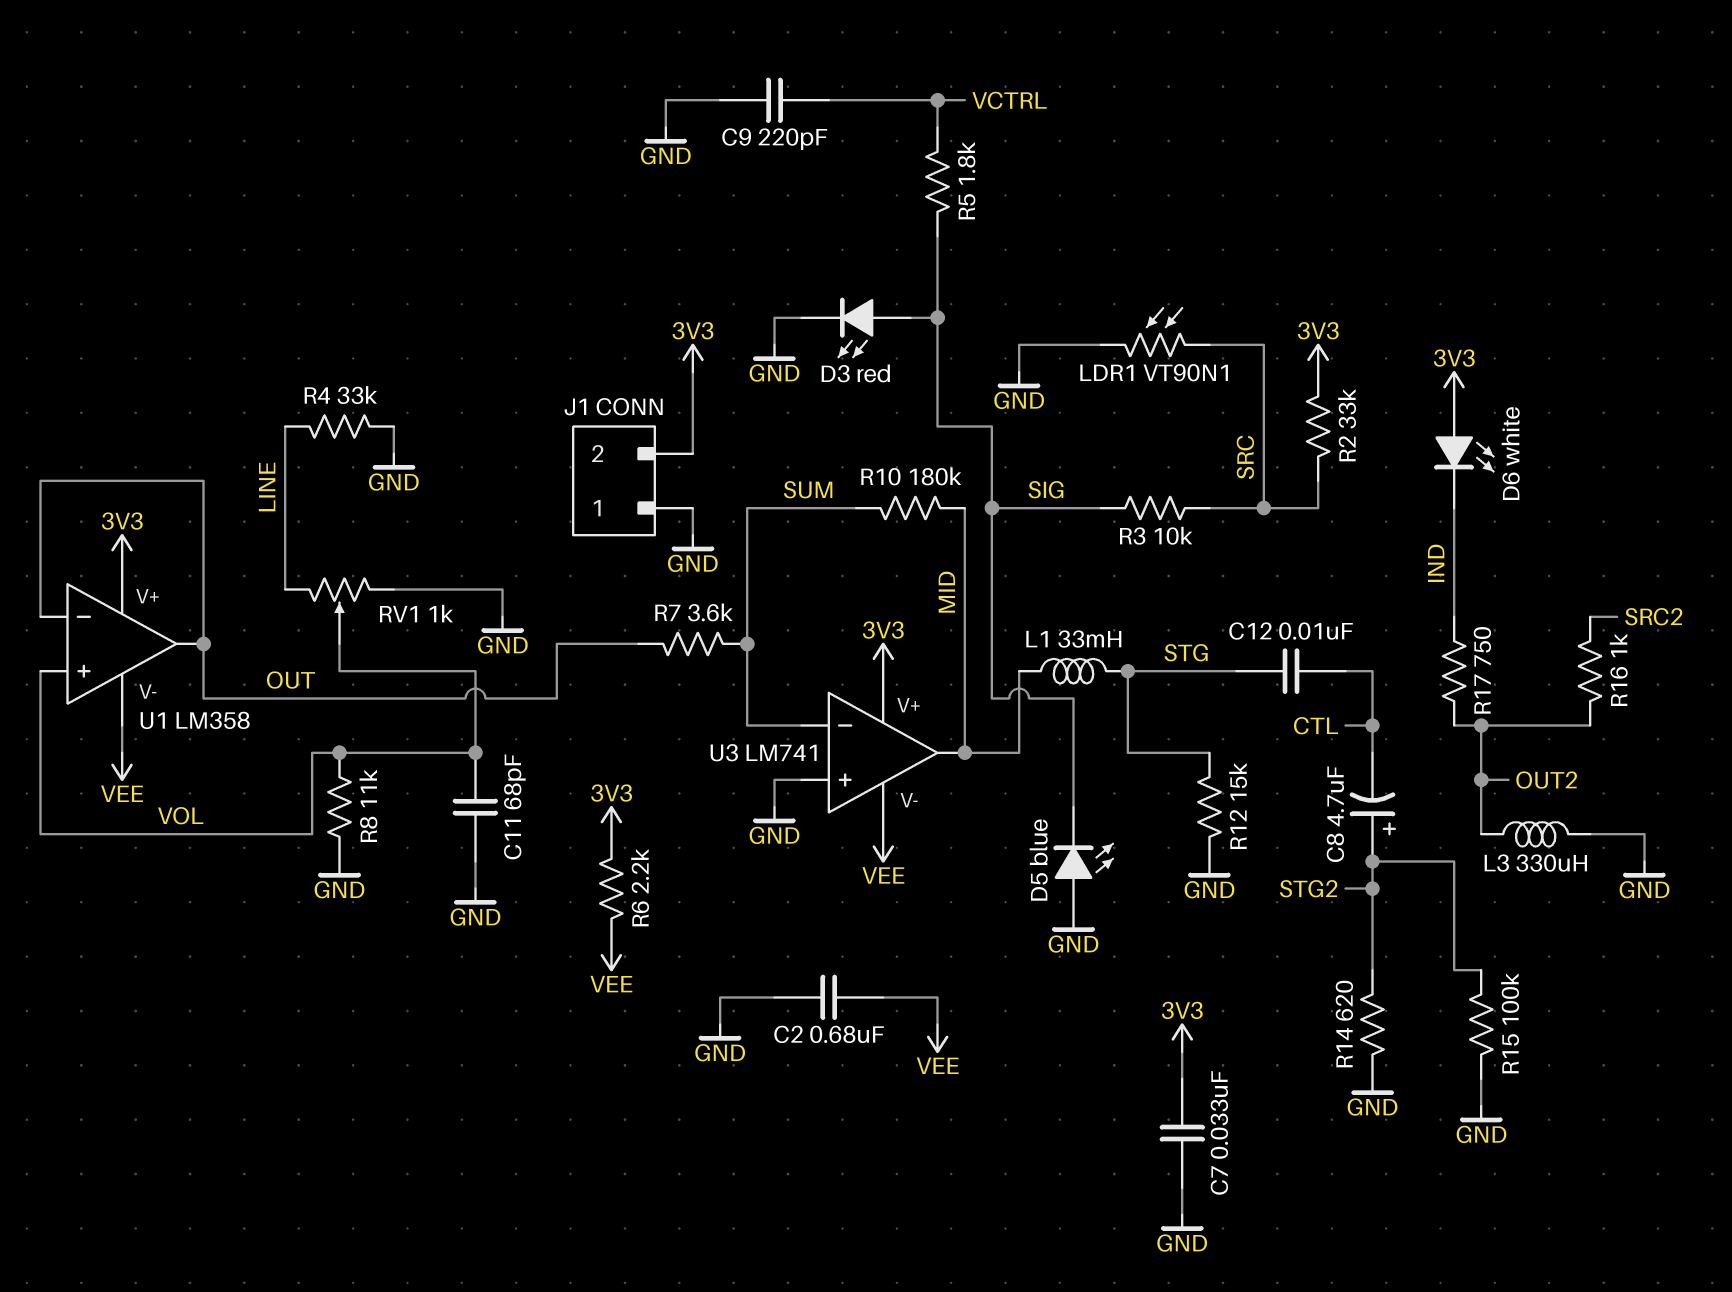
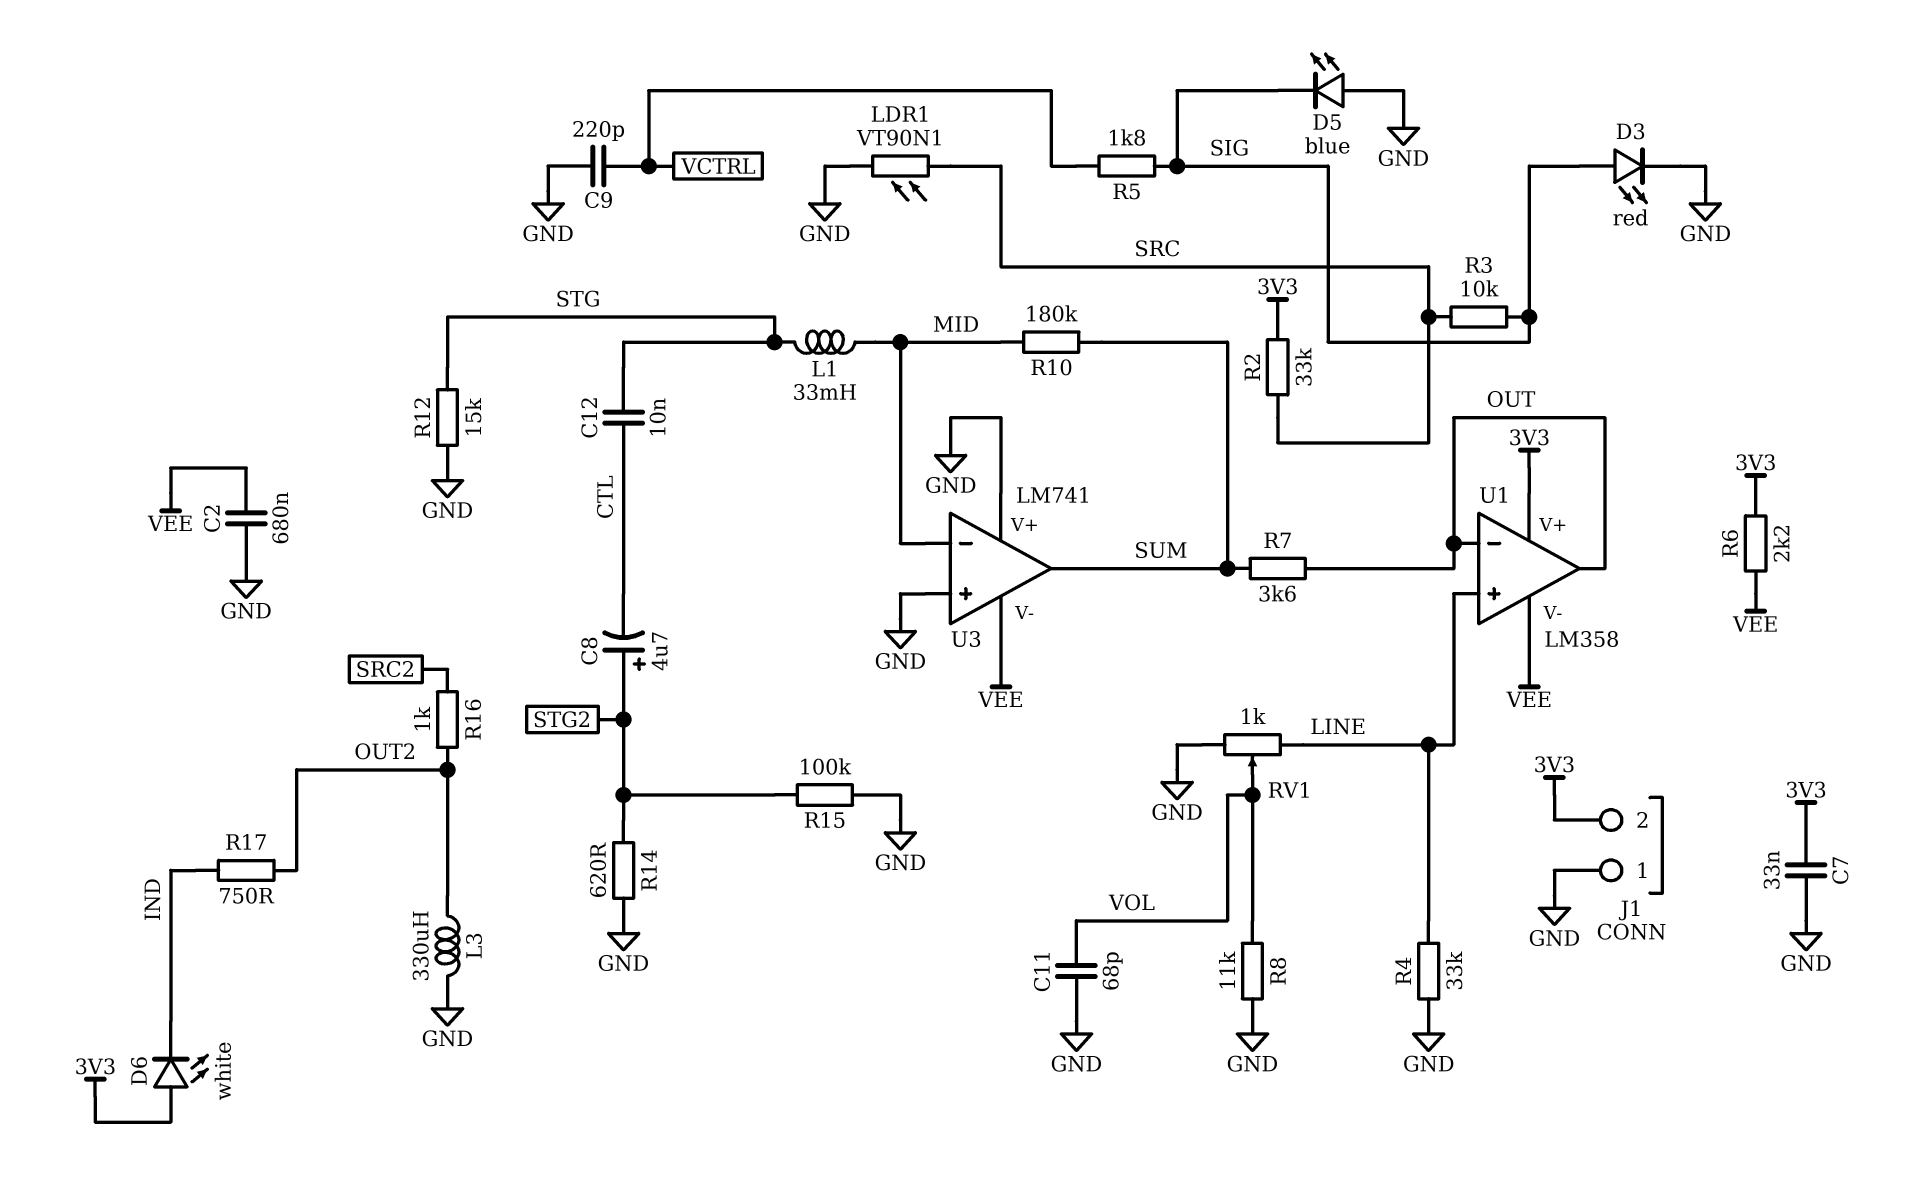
U1 pin in+: VOL -> LINE
U3 pin V+: 3V3 -> GND
U3 pin in-: SUM -> MID
U3 pin out: MID -> SUM

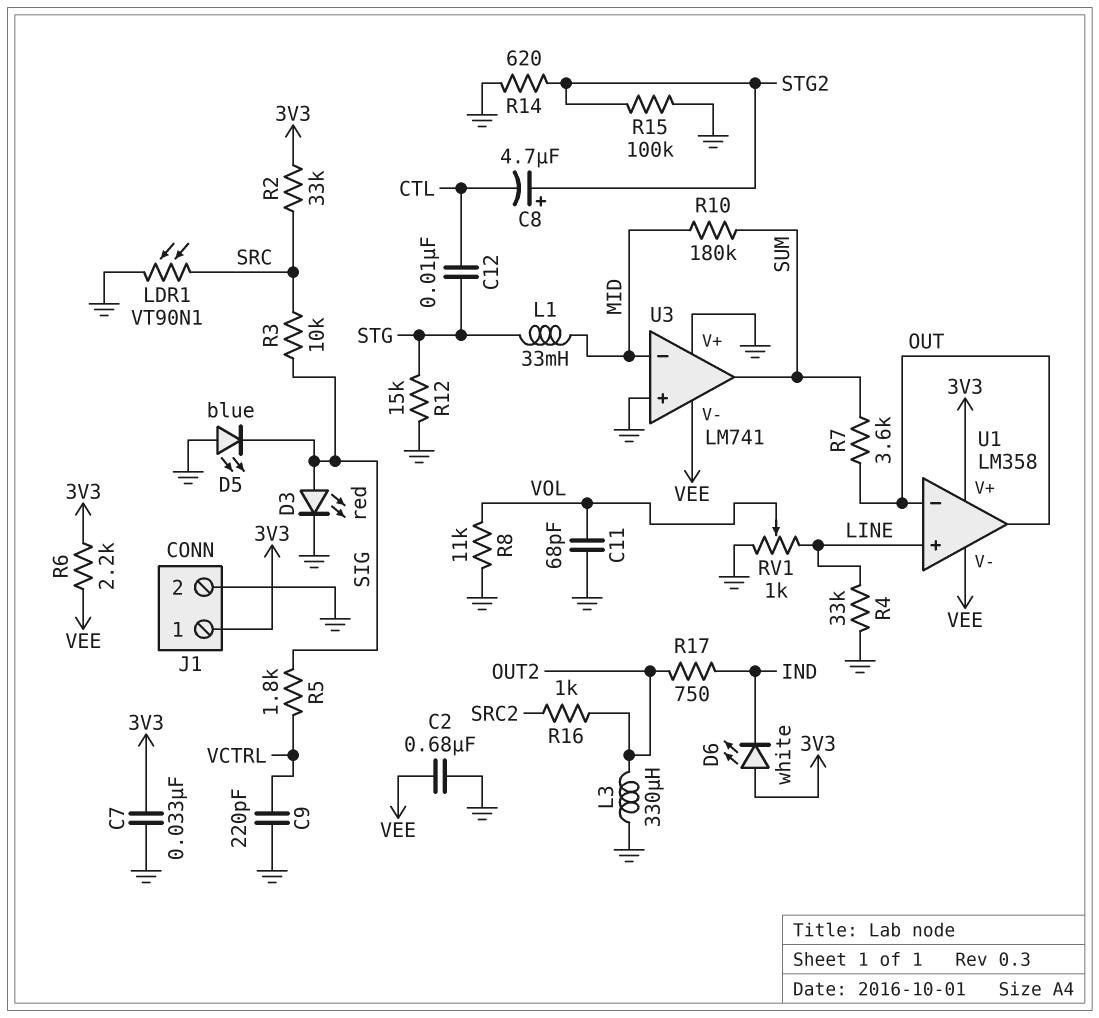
J1 pin 1: GND -> 3V3
J1 pin 2: 3V3 -> GND

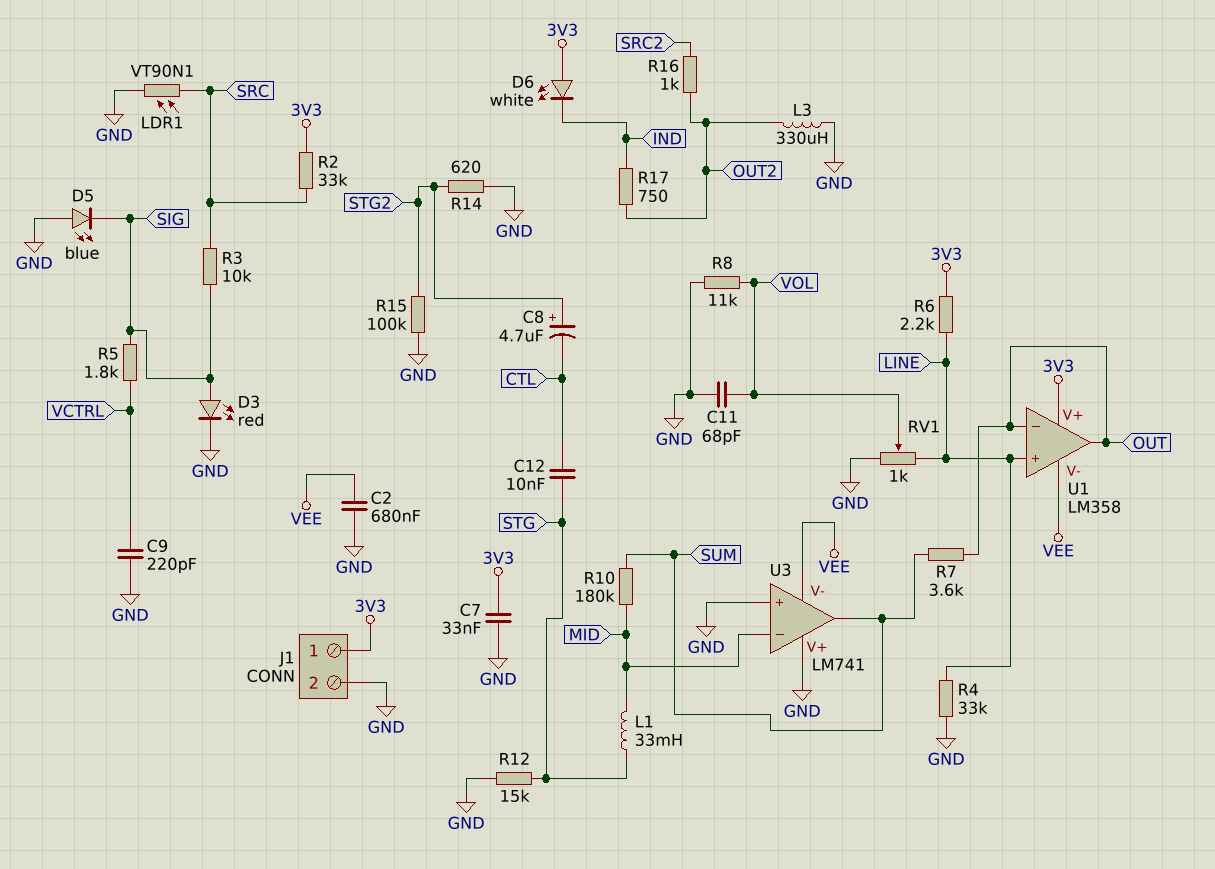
R6: 2.2k (3V3, VEE) -> 2.2k (3V3, LINE)

